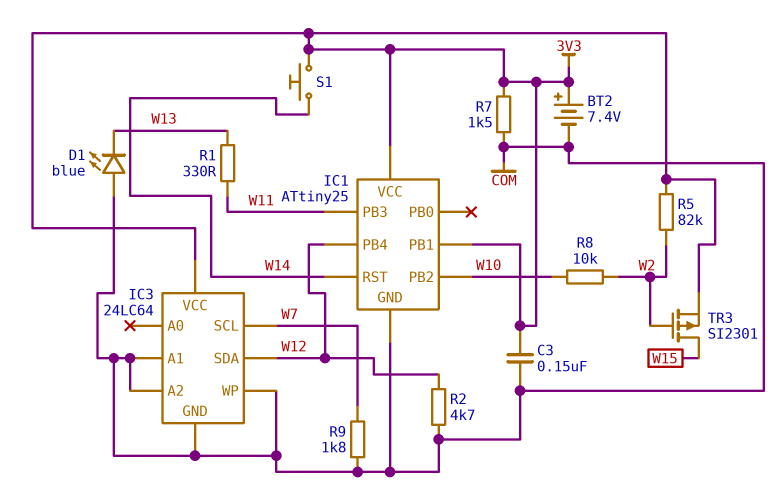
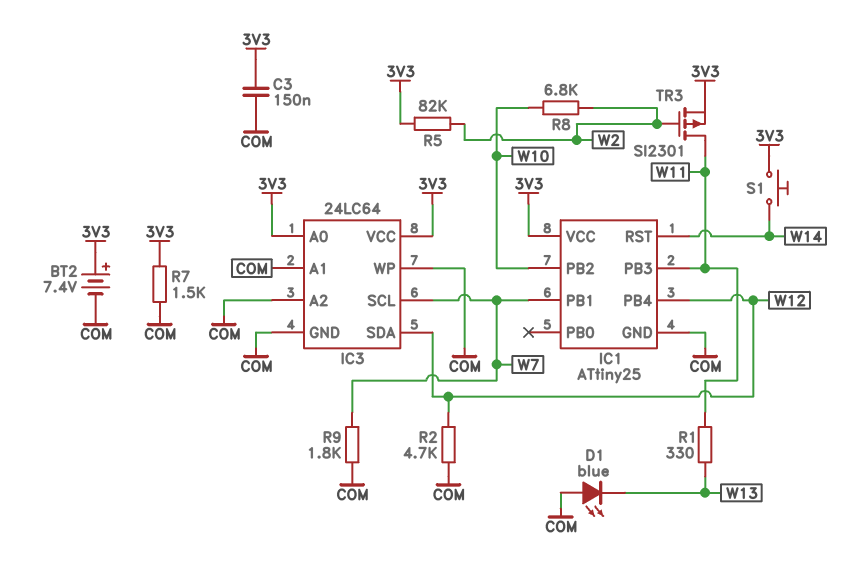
IC1 pin PB1: 3V3 -> W7
IC3 pin A0: none -> 3V3
R8: 10k (W2, W10) -> 6.8k (W2, W10)
TR3: PMOS SI2301 (G W2, D W15, S 3V3) -> PMOS SI2301 (G W2, D W11, S 3V3)

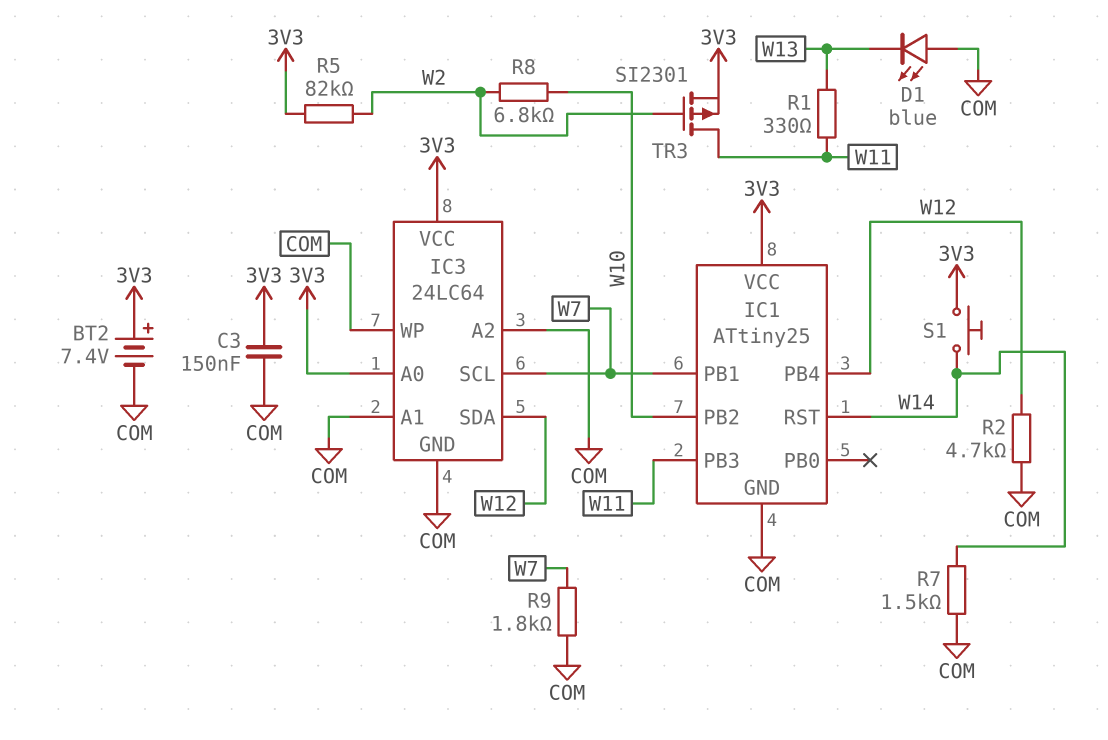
R7: 1.5k (3V3, COM) -> 1.5k (COM, W14)

